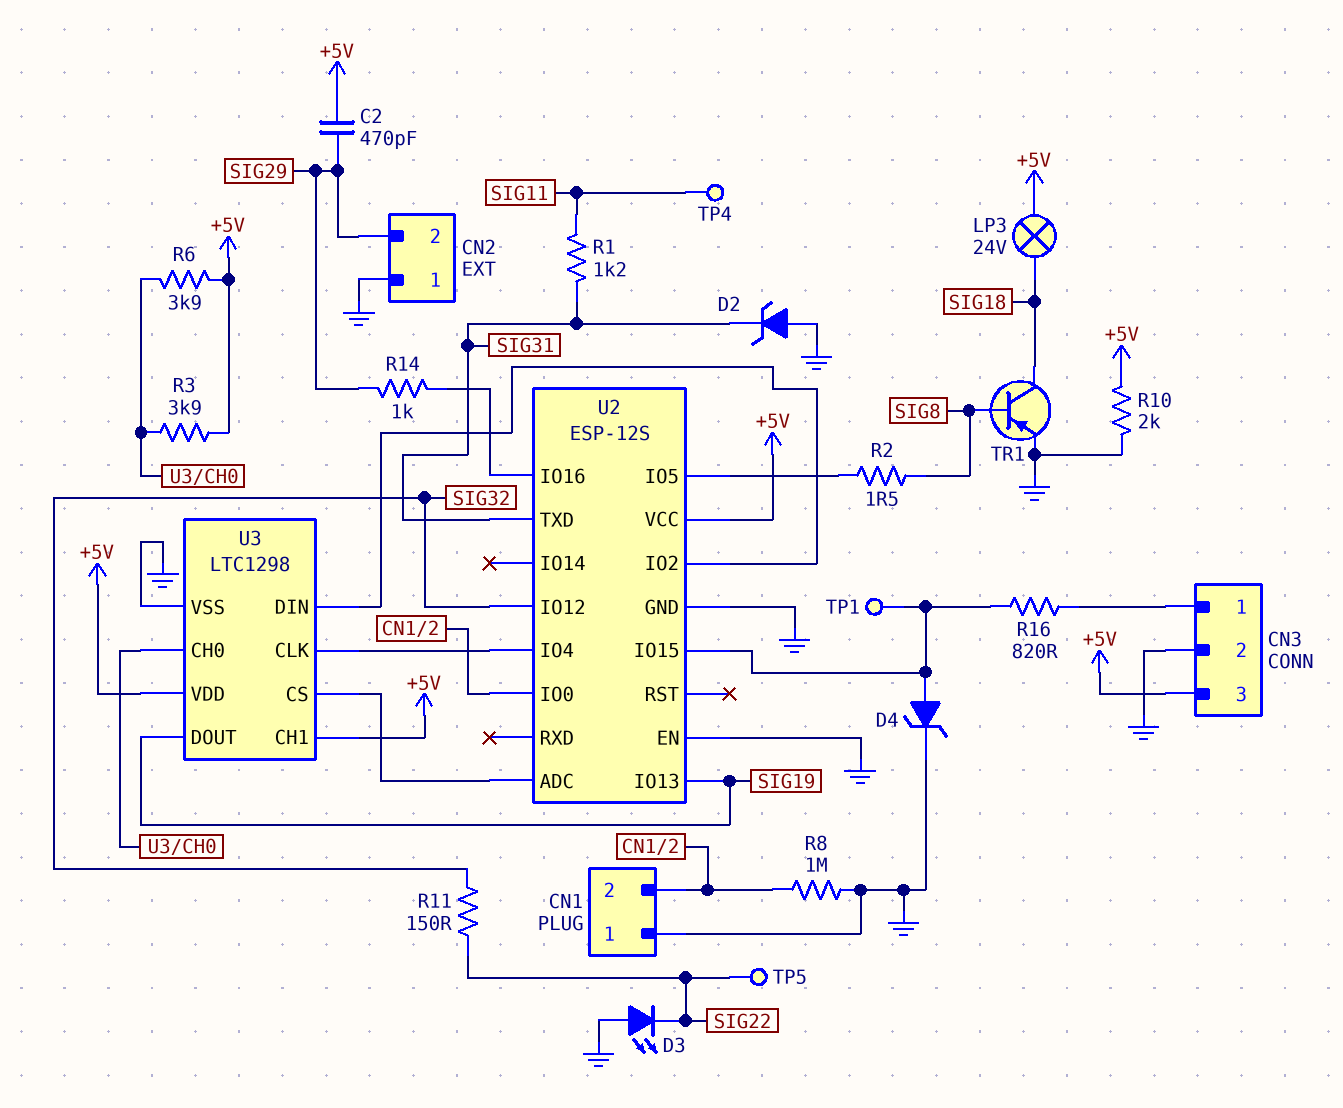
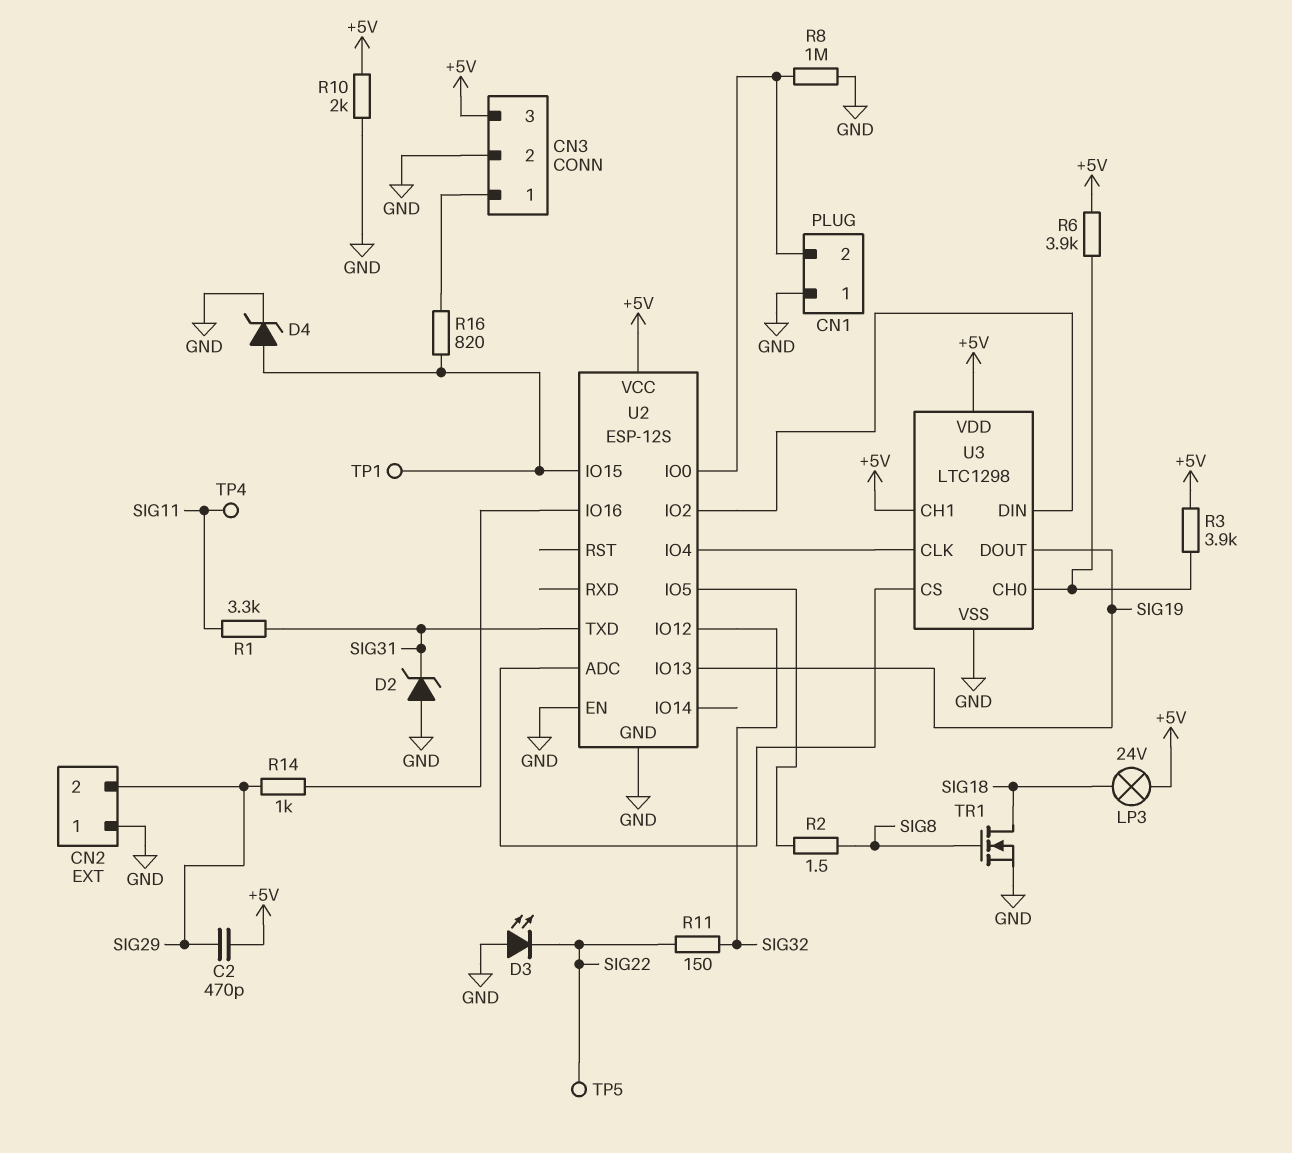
R1: 1.2k (SIG11, SIG31) -> 3.3k (SIG11, SIG31)
TR1: PNP (B SIG8, C SIG18, E GND) -> NMOS (G SIG8, D SIG18, S GND)

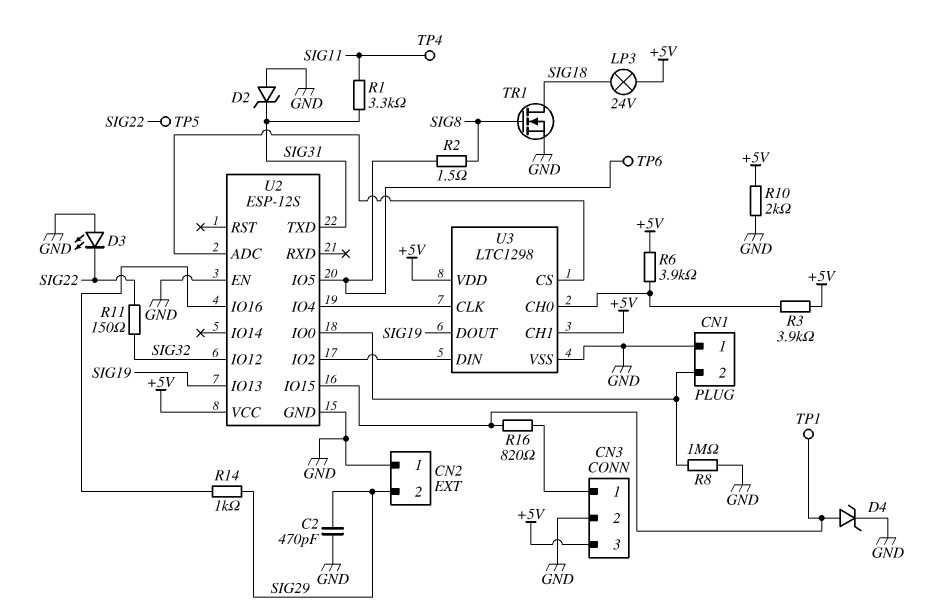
C2: 470pF (+5V, SIG29) -> 470pF (GND, SIG29)
TP6: none -> test point (U2/IO5)

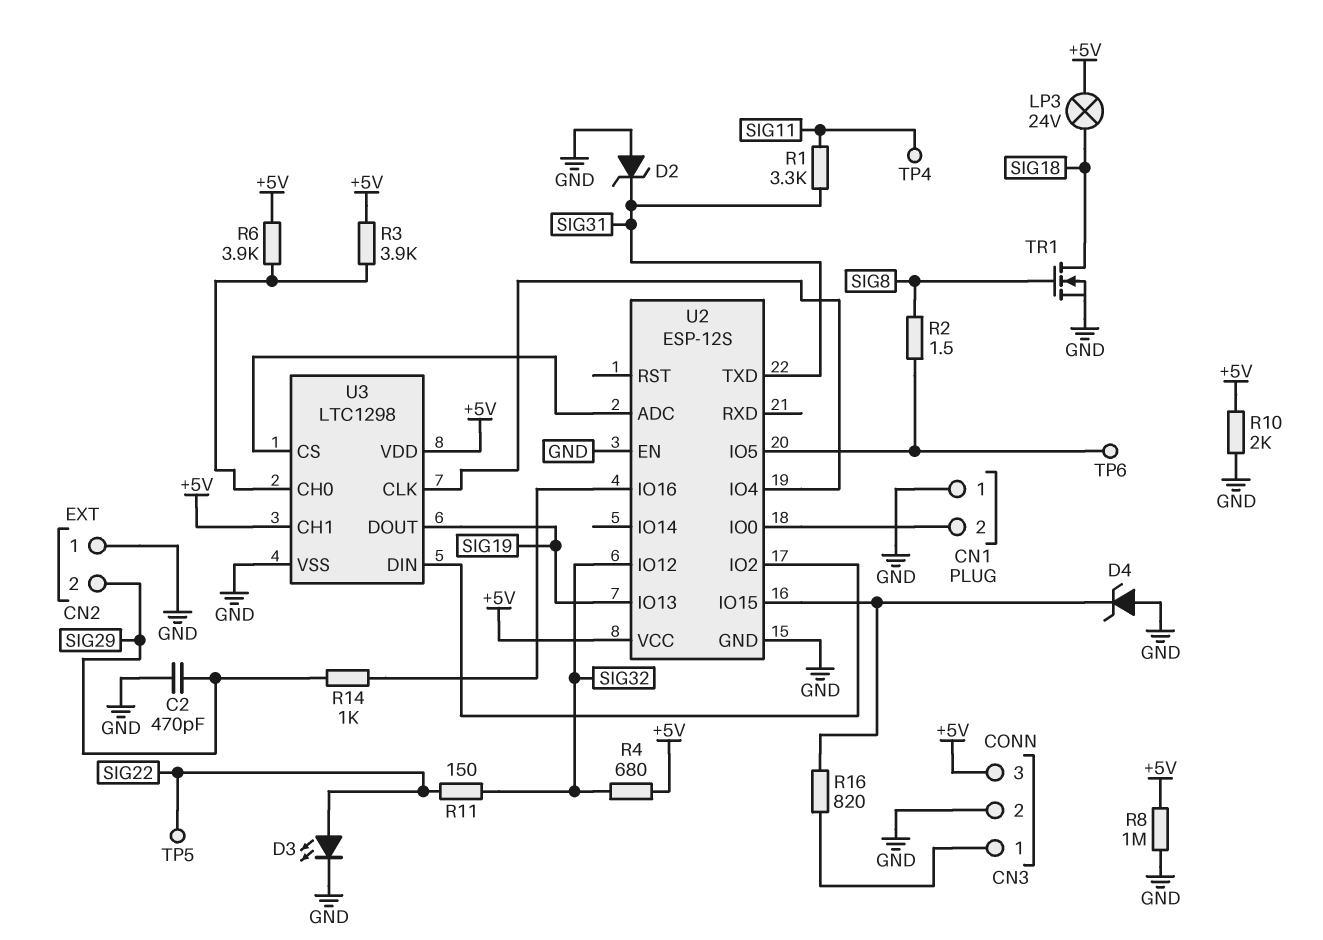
D3: LED (A GND, K SIG22) -> LED (A SIG22, K GND)
D4: zener (A U2/IO15, K GND) -> zener (A GND, K U2/IO15)
R4: none -> 680 (+5V, SIG32)
R8: 1M (CN1/2, GND) -> 1M (+5V, GND)
TP1: test point (U2/IO15) -> none

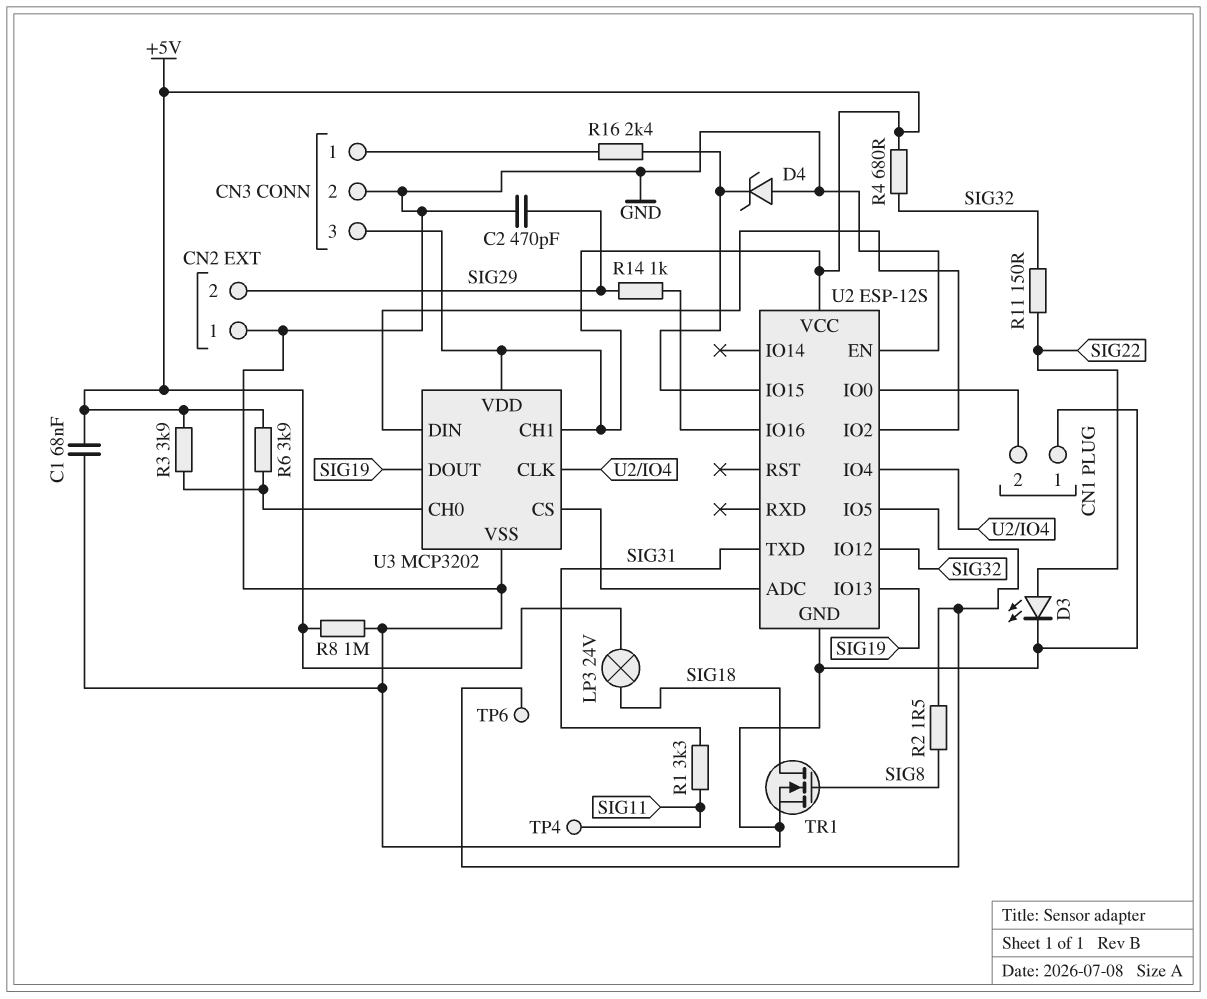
C1: none -> 68nF (+5V, GND)
D2: zener (A GND, K SIG31) -> none
R10: 2k (+5V, GND) -> none
R16: 820 (CN3/1, U2/IO15) -> 2.4k (CN3/1, U2/IO15)
TP5: test point (SIG22) -> none
U3: LTC1298 -> MCP3202

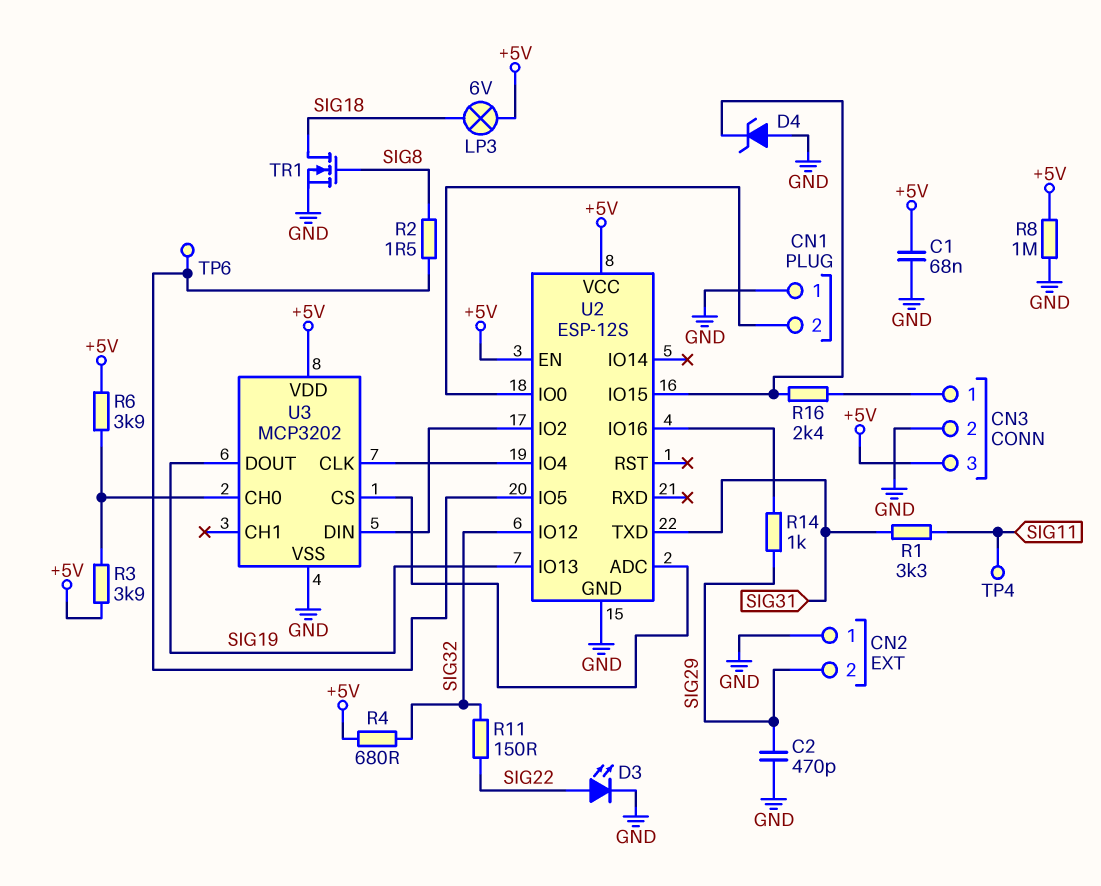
LP3: lamp 24V (+5V, SIG18) -> lamp 6V (+5V, SIG18)
U2 pin EN: GND -> +5V
U3 pin CH1: +5V -> none

